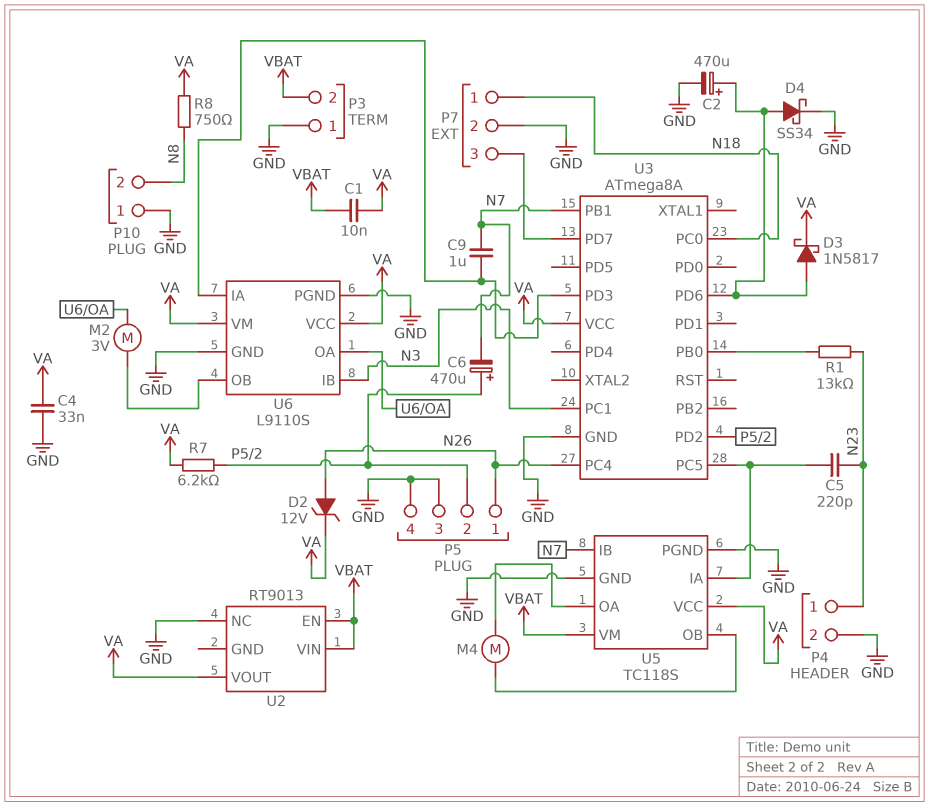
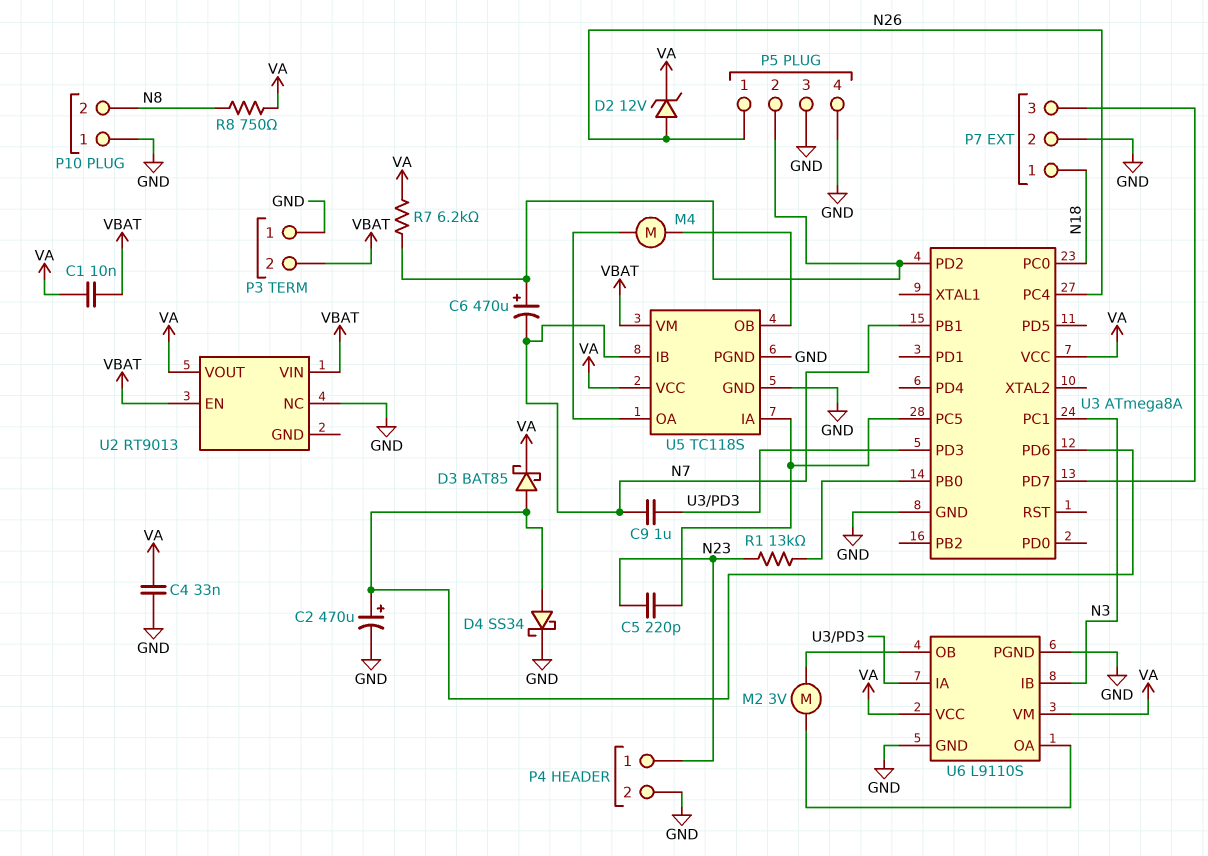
D3: schottky 1N5817 (A U3/PD6, K VA) -> schottky BAT85 (A U3/PD6, K VA)

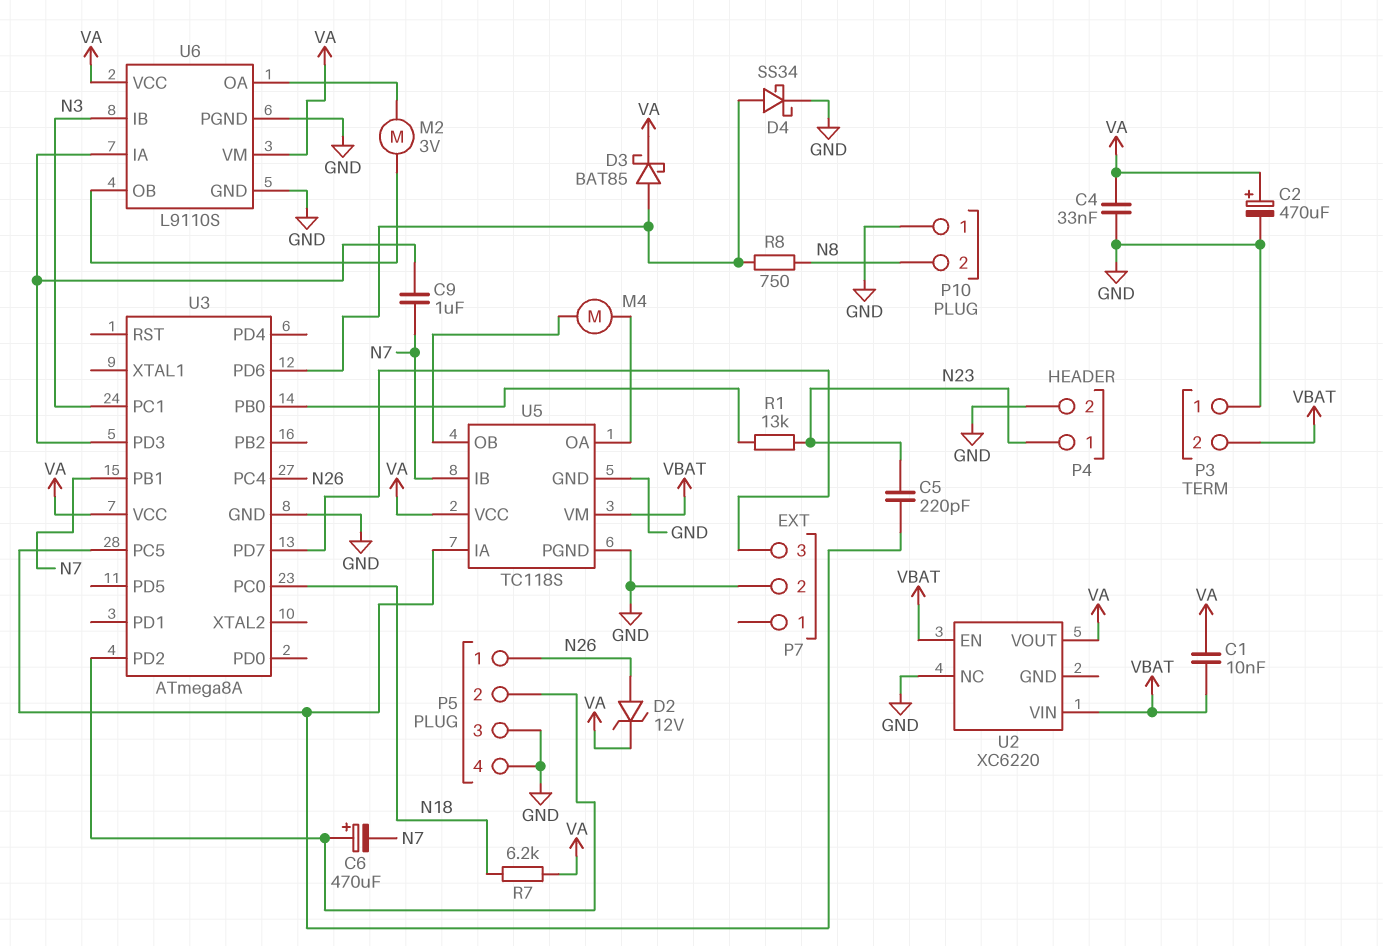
C2: 470uF (plus U3/PD6, minus GND) -> 470uF (plus VA, minus GND)
P7 pin 1: N18 -> none
R7: 6.2k (P5/2, VA) -> 6.2k (N18, VA)
R8: 750 (N8, VA) -> 750 (N8, U3/PD6)
U2: RT9013 -> XC6220

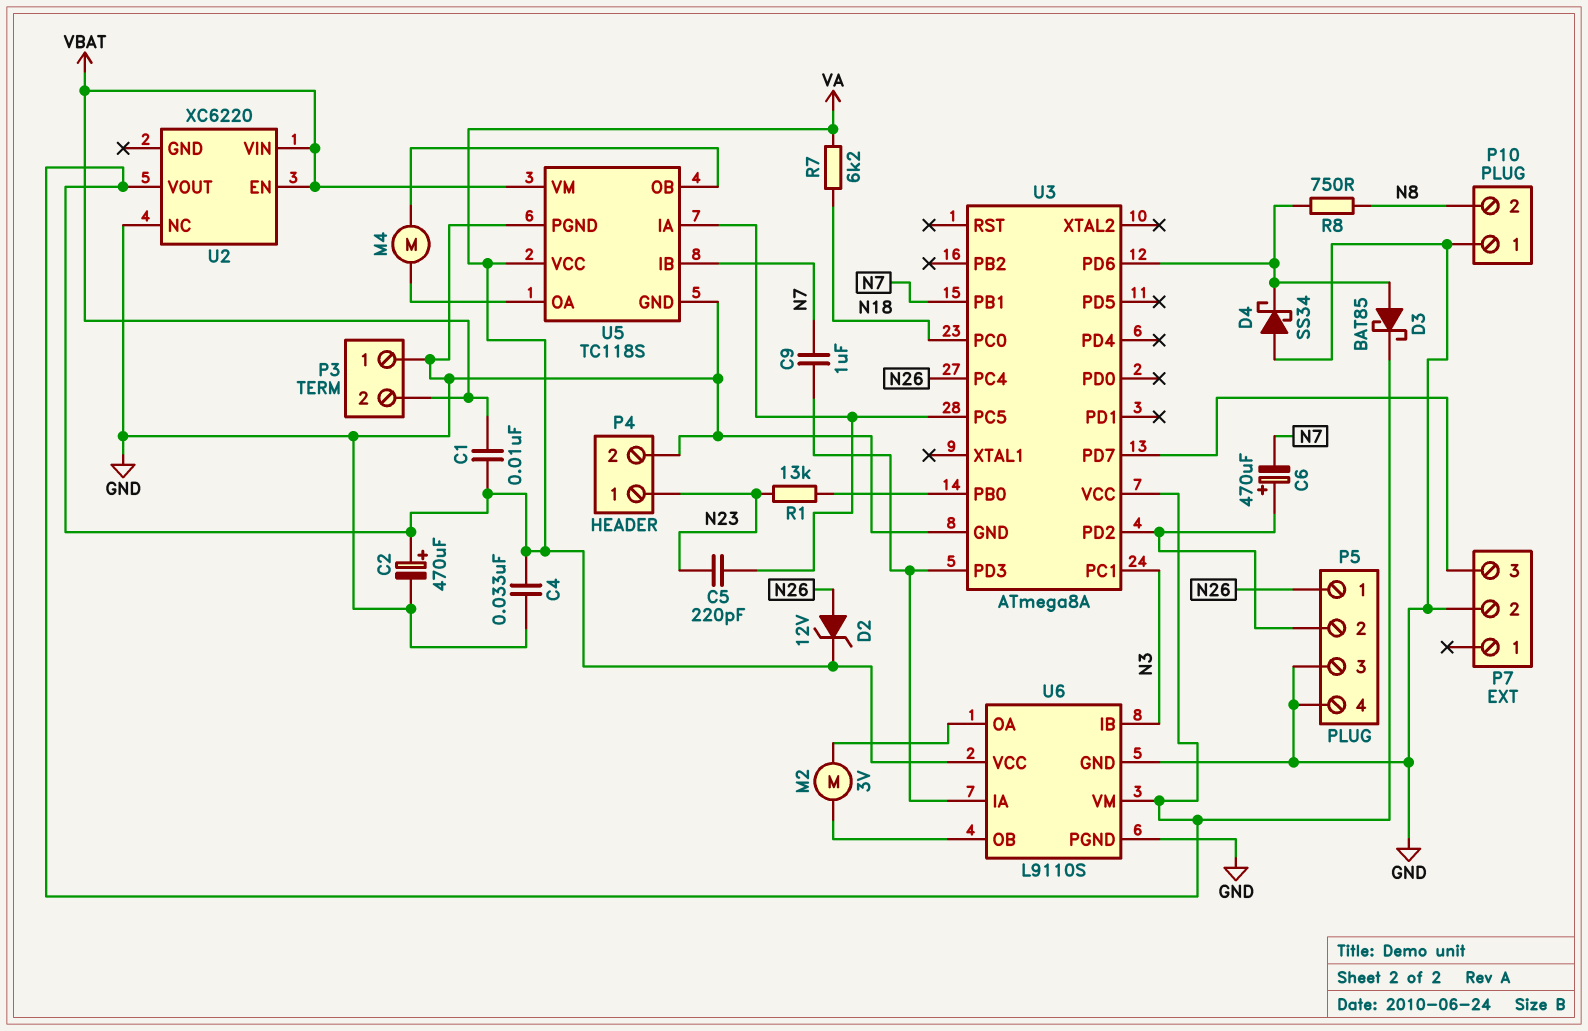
D4: schottky SS34 (A U3/PD6, K GND) -> schottky SS34 (A GND, K U3/PD6)

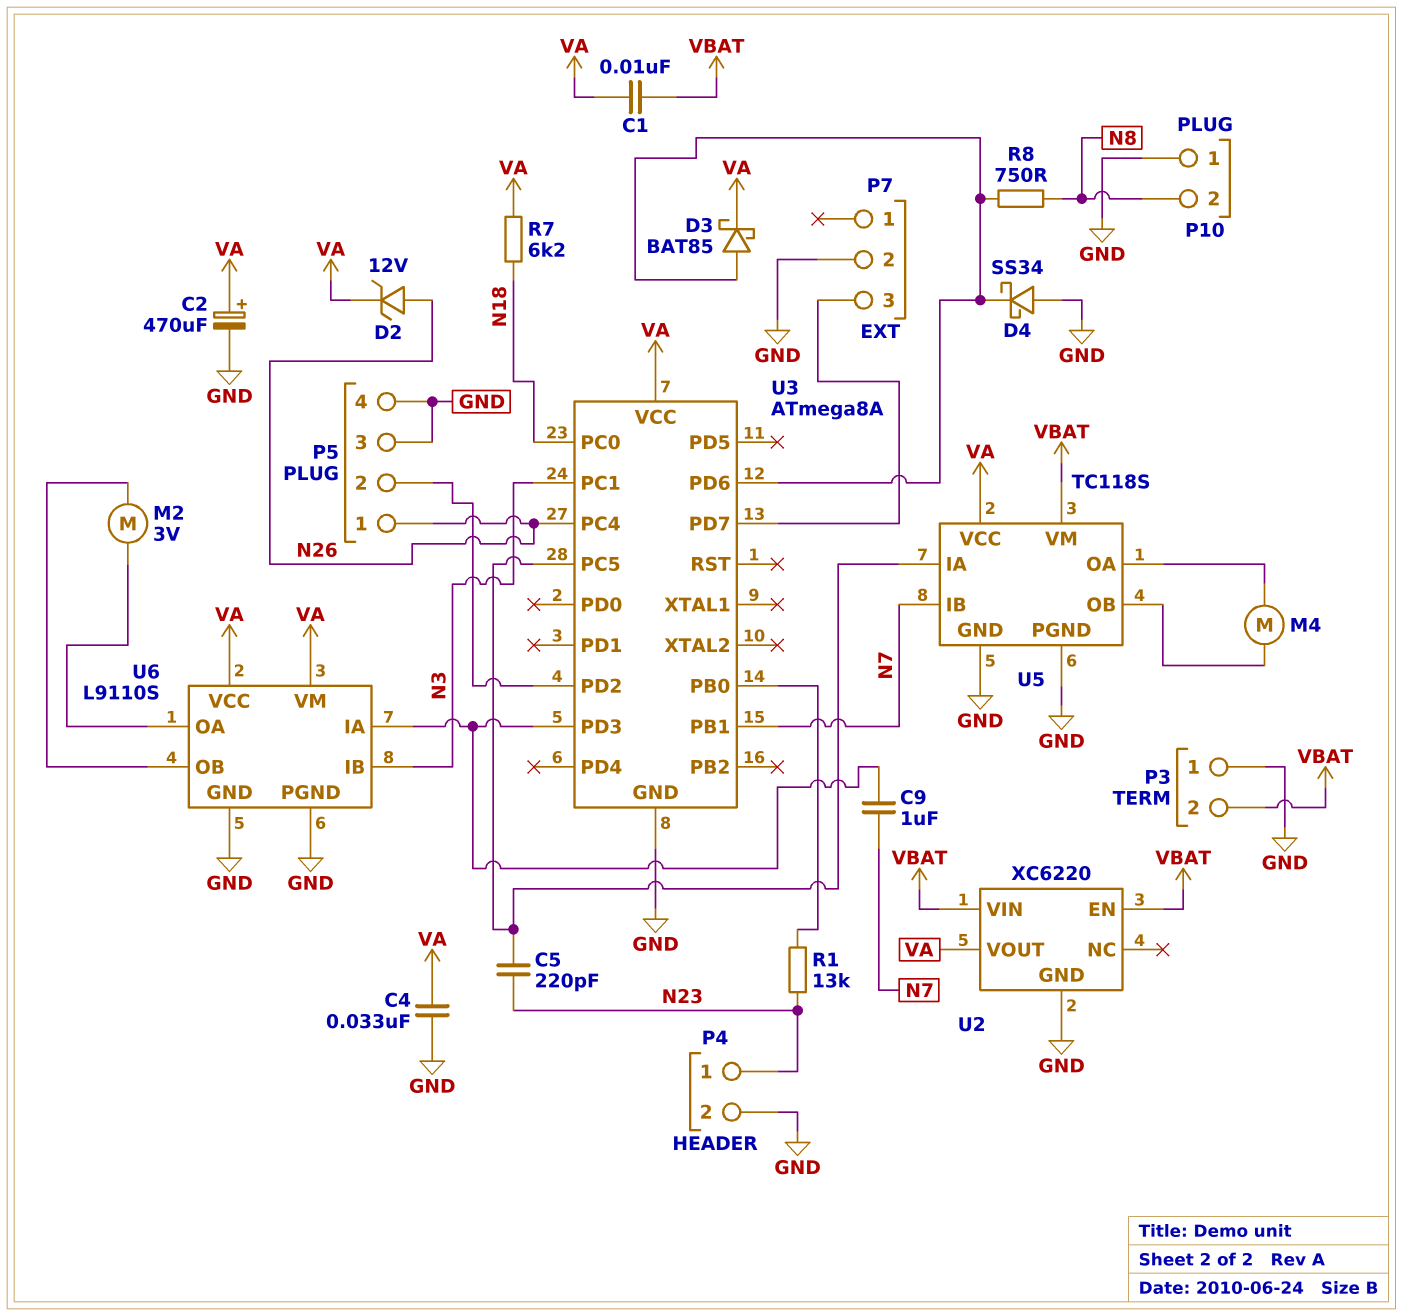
C6: 470uF (plus P5/2, minus N7) -> none
U2 pin GND: none -> GND
U2 pin NC: GND -> none

